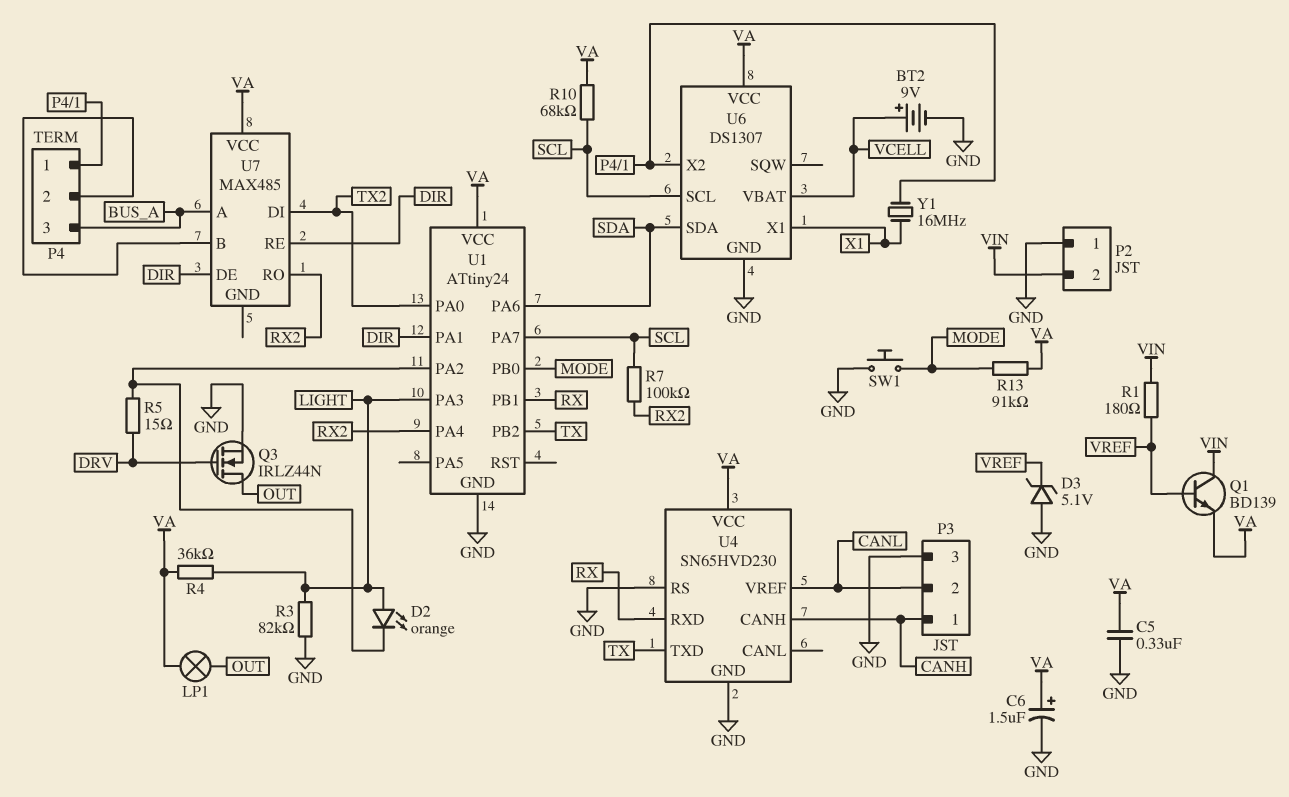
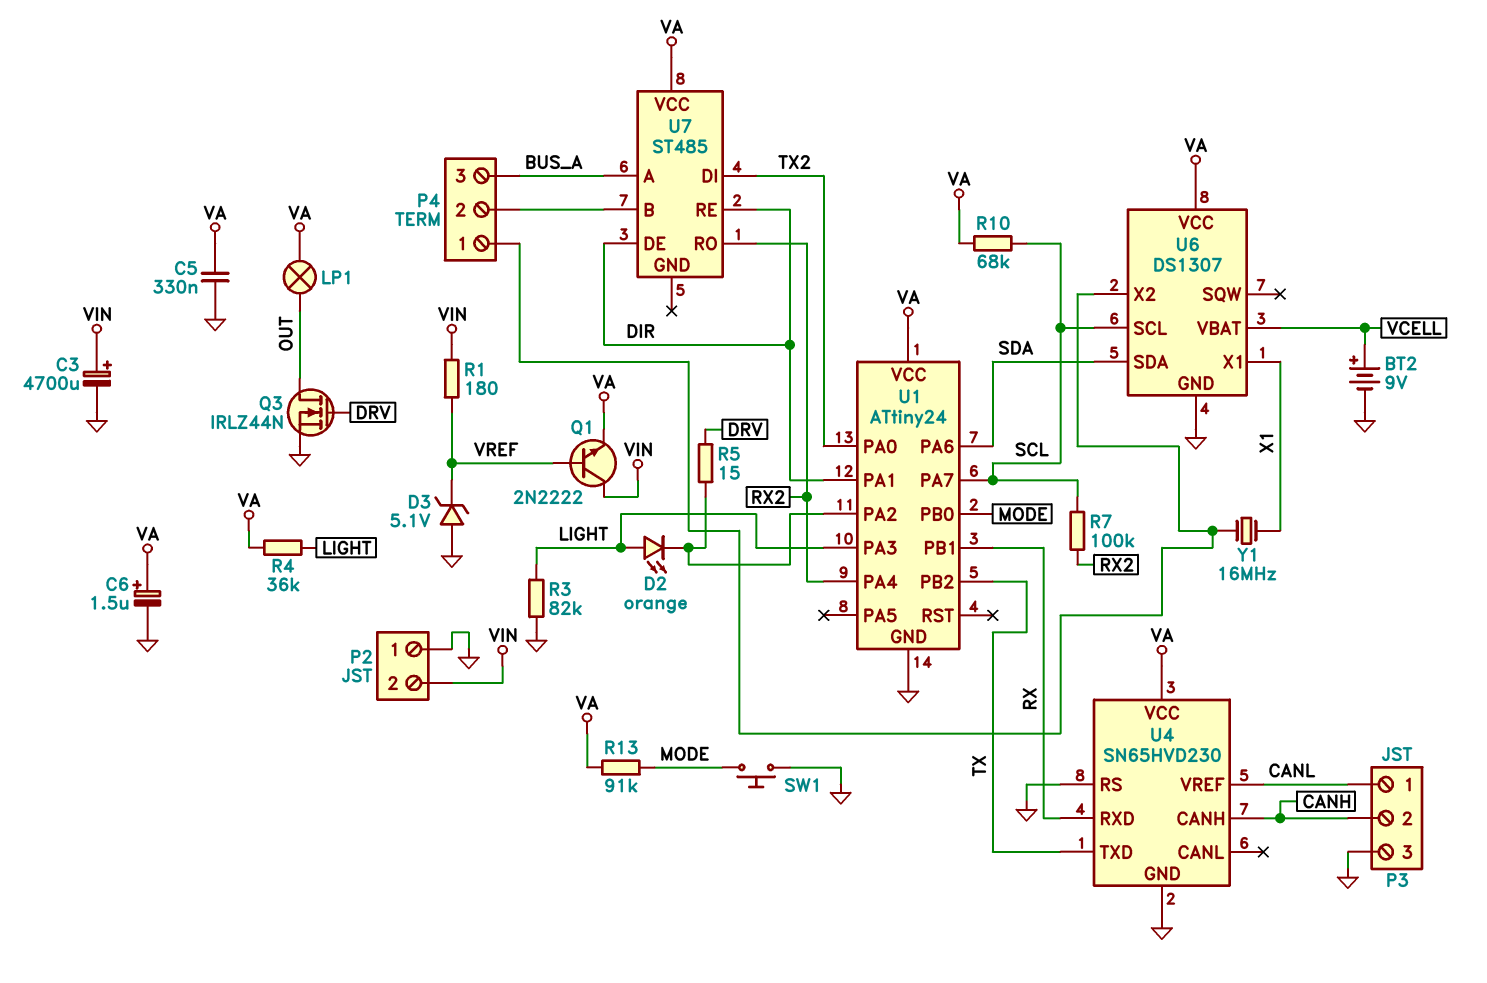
C3: none -> 4700uF (plus VIN, minus GND)
P3 pin 1: CANH -> CANL
P3 pin 2: CANL -> CANH
Q1: NPN BD139 (B VREF, C VIN, E VA) -> NPN 2N2222 (B VREF, C VIN, E VA)
U7: MAX485 -> ST485

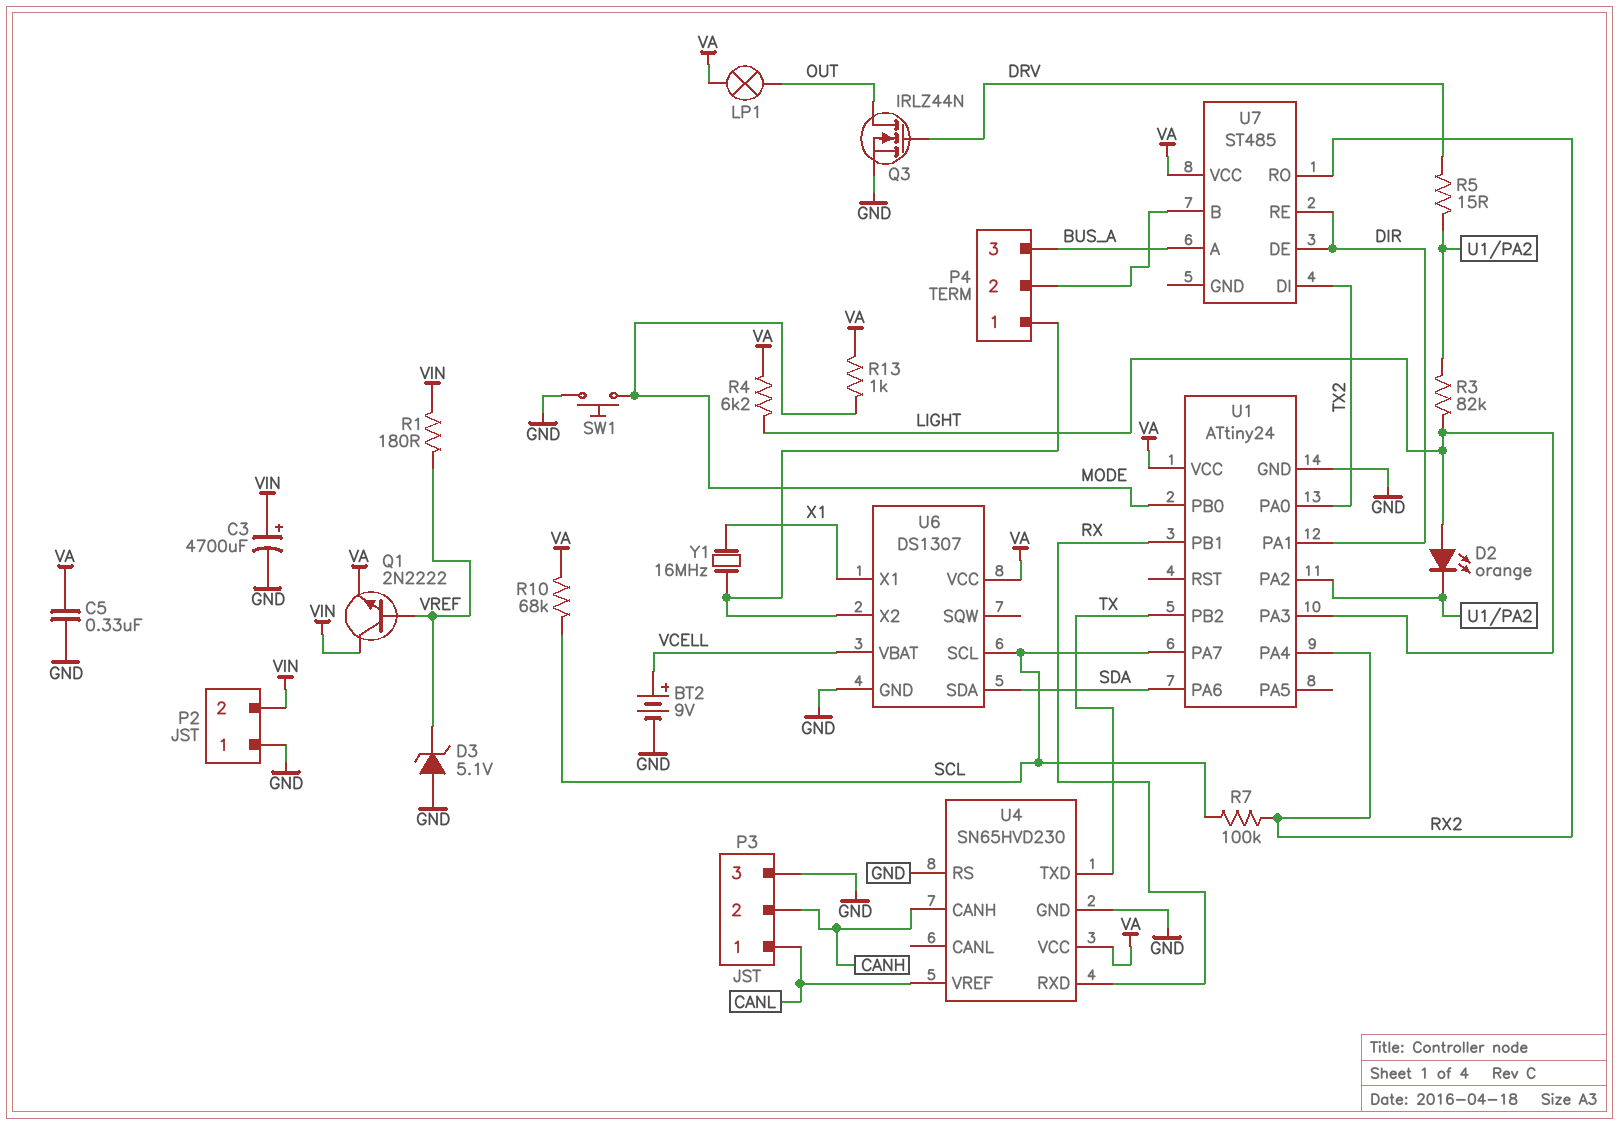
C6: 1.5uF (plus VA, minus GND) -> none
R3: 82k (GND, LIGHT) -> 82k (LIGHT, U1/PA2)
R4: 36k (LIGHT, VA) -> 6.2k (LIGHT, VA)
R13: 91k (MODE, VA) -> 1k (MODE, VA)

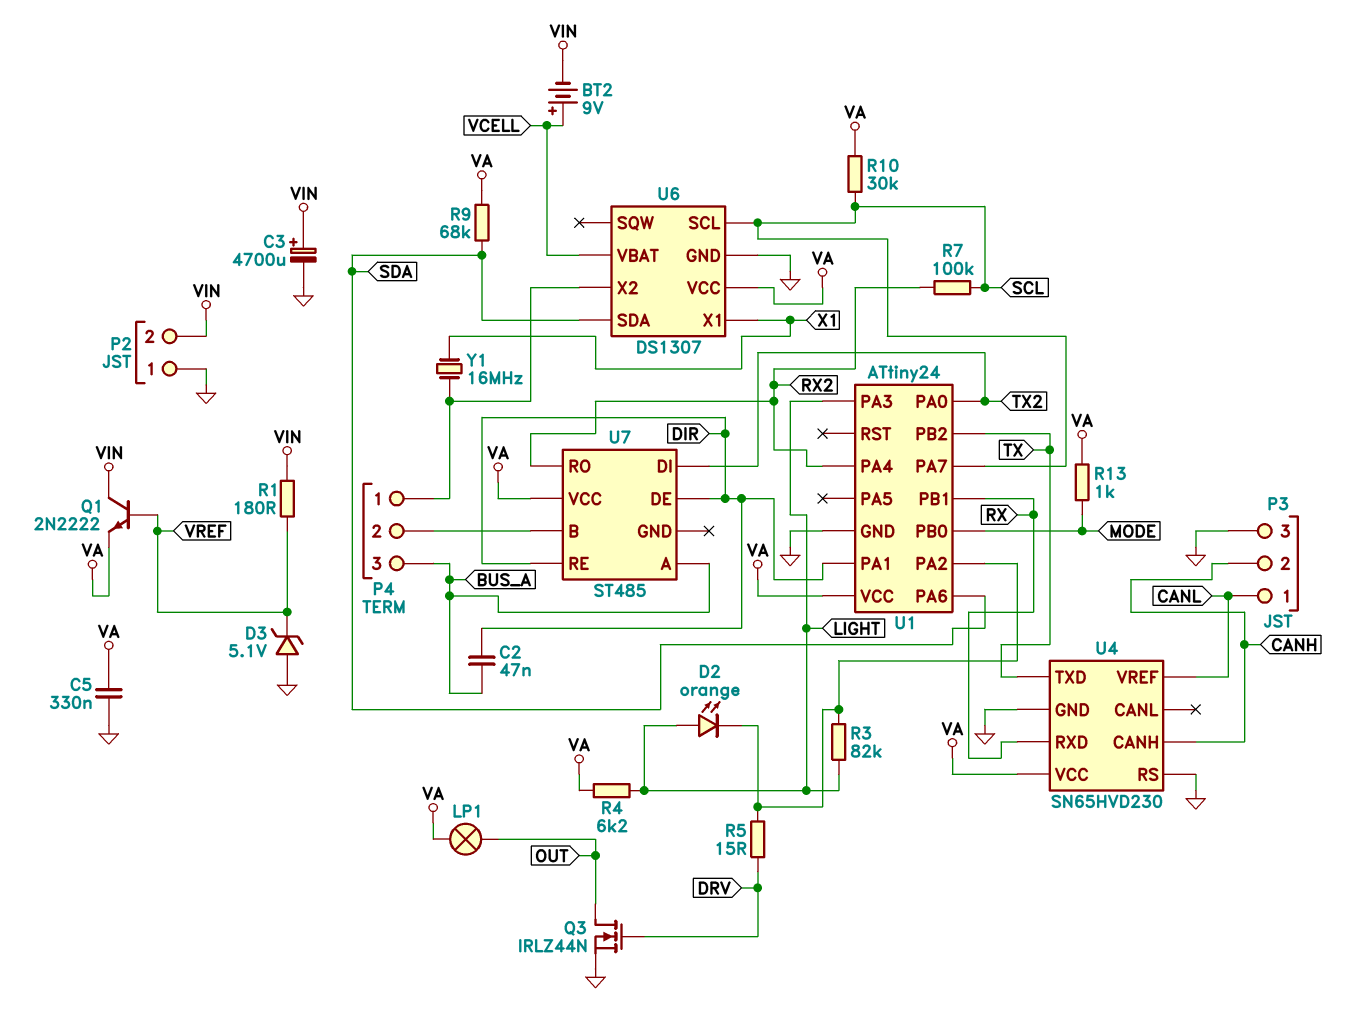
BT2: 9V (plus VCELL, minus GND) -> 9V (plus VCELL, minus VIN)
C2: none -> 47nF (BUS_A, DIR)
R9: none -> 68k (SDA, VA)
R10: 68k (SCL, VA) -> 30k (SCL, VA)
SW1: button (GND, MODE) -> none

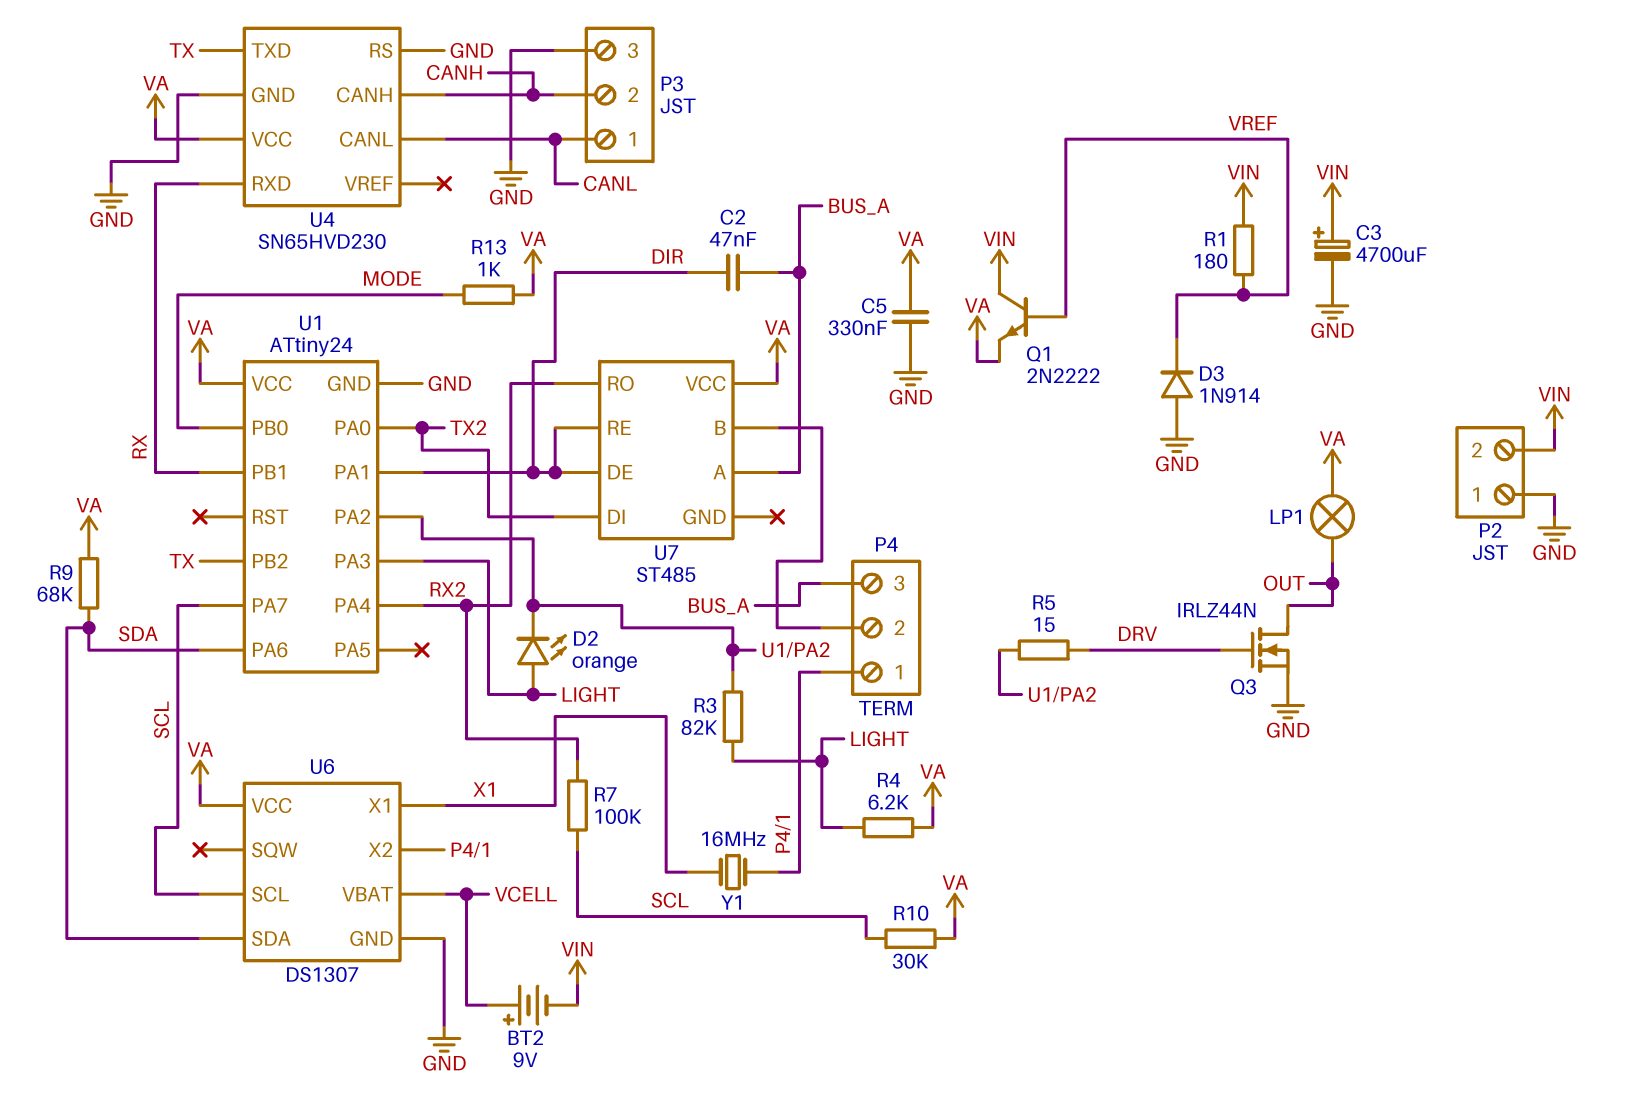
D3: zener 5.1V (A GND, K VREF) -> diode 1N914 (A GND, K VREF)
U4 pin CANL: none -> CANL
U4 pin VREF: CANL -> none

